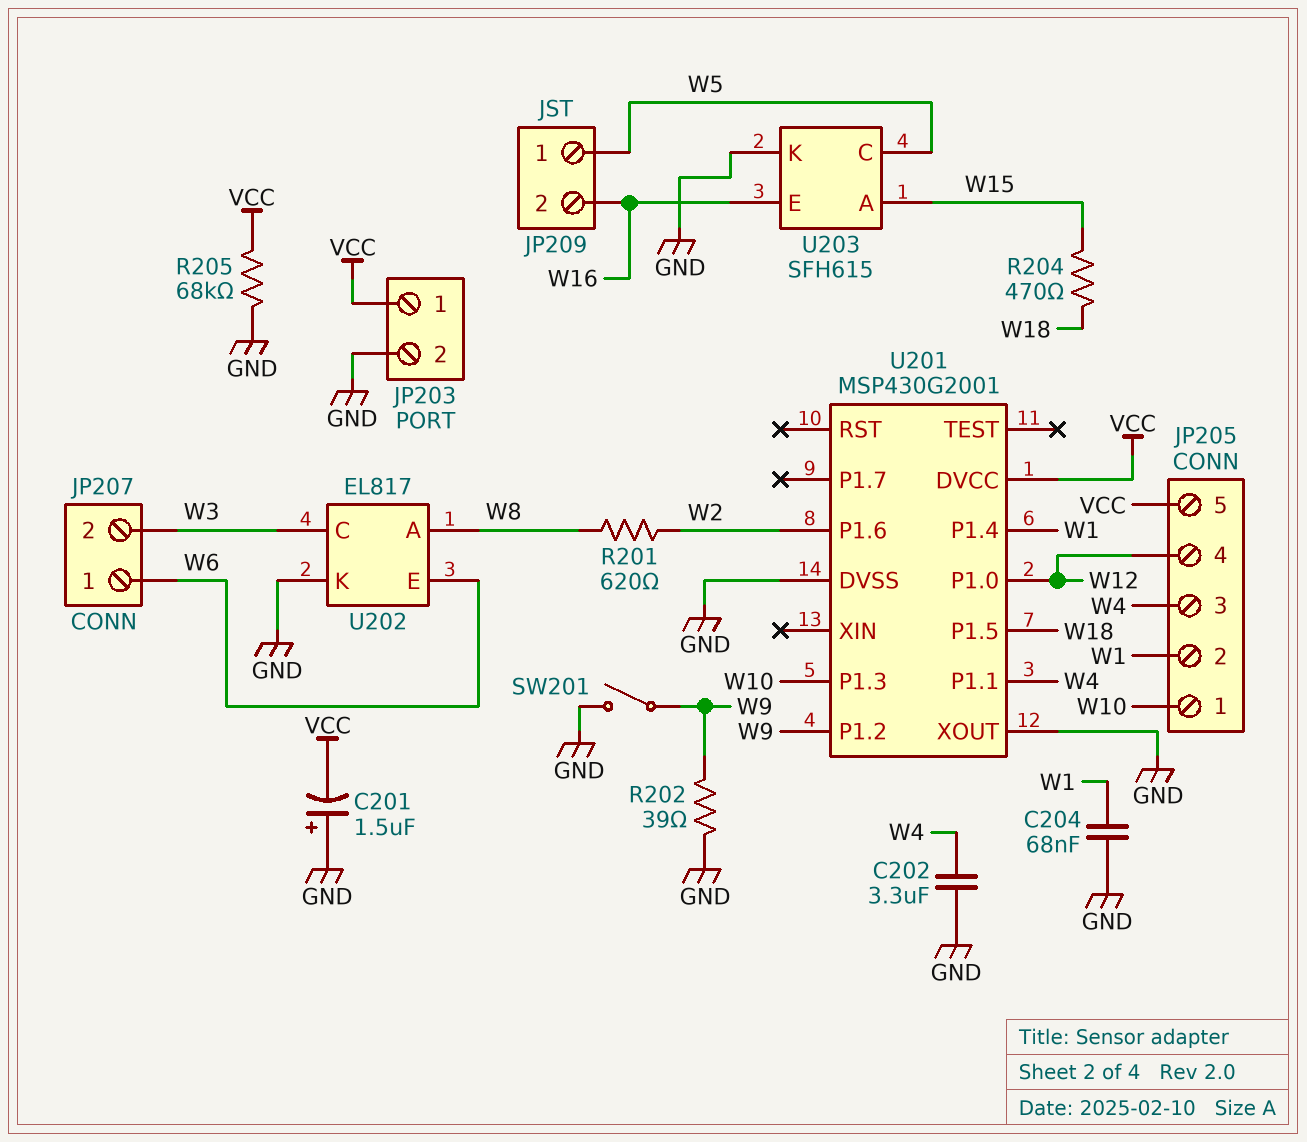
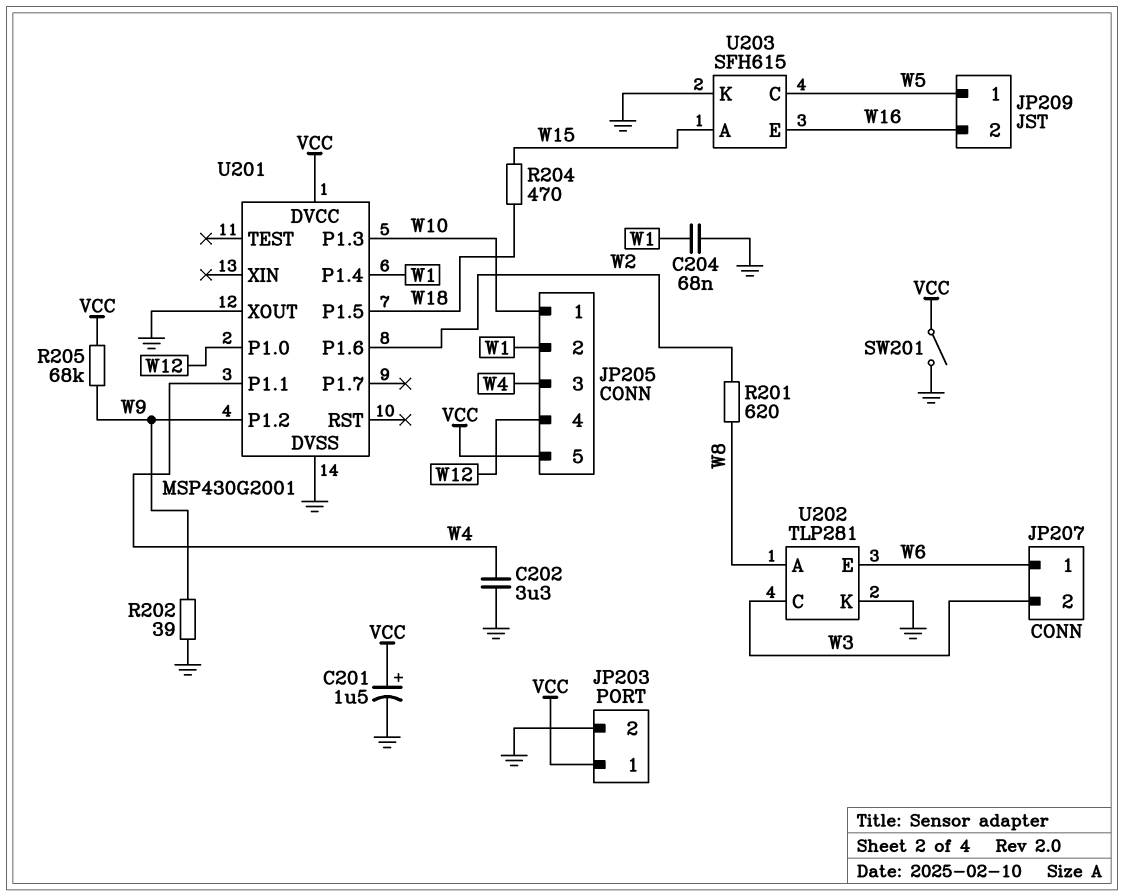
C201: 1.5uF (plus GND, minus VCC) -> 1.5uF (plus VCC, minus GND)
R205: 68k (GND, VCC) -> 68k (VCC, W9)
SW201: switch (GND, W9) -> switch (GND, VCC)
U202: EL817 -> TLP281

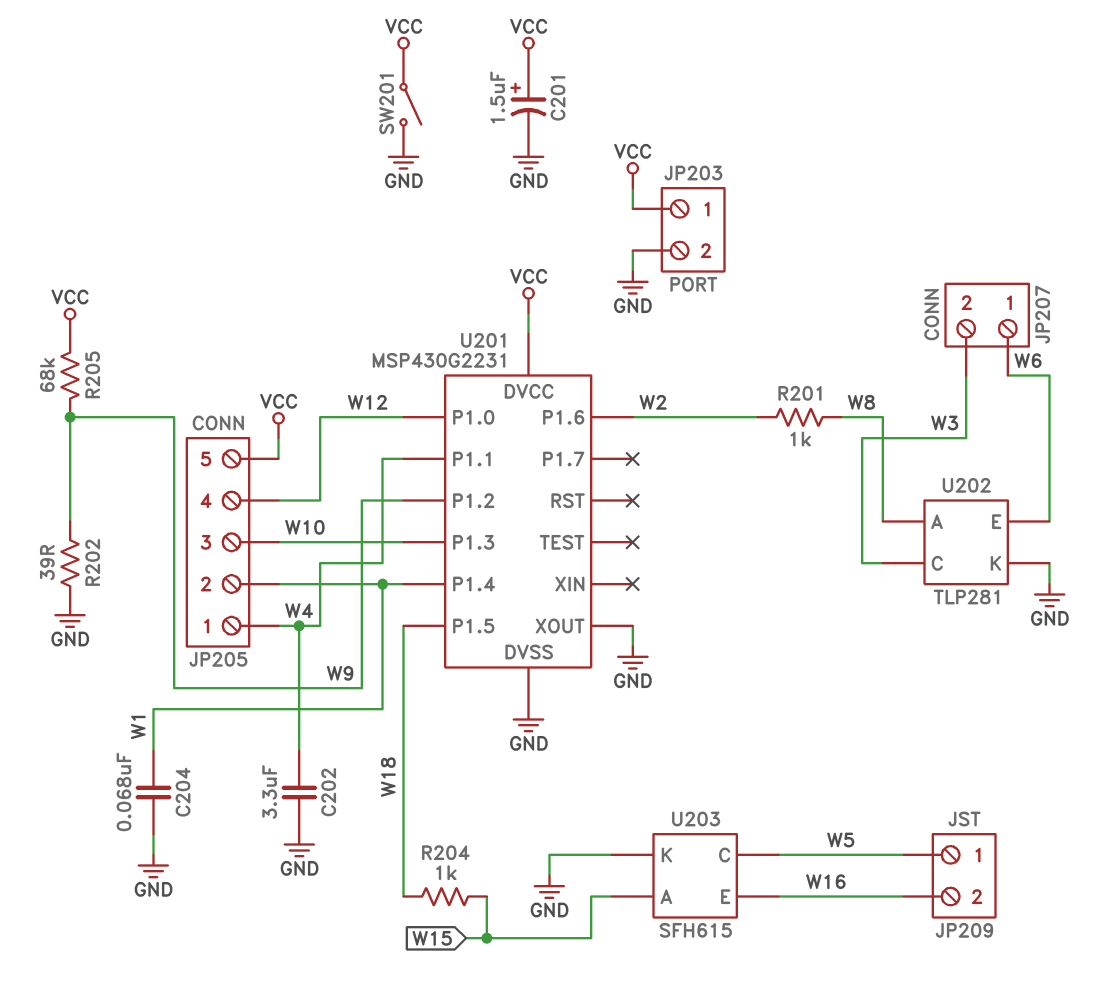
JP205 pin 1: W10 -> W4
JP205 pin 3: W4 -> W10
R201: 620 (W2, W8) -> 1k (W2, W8)
R204: 470 (W15, W18) -> 1k (W15, W18)
U201: MSP430G2001 -> MSP430G2231

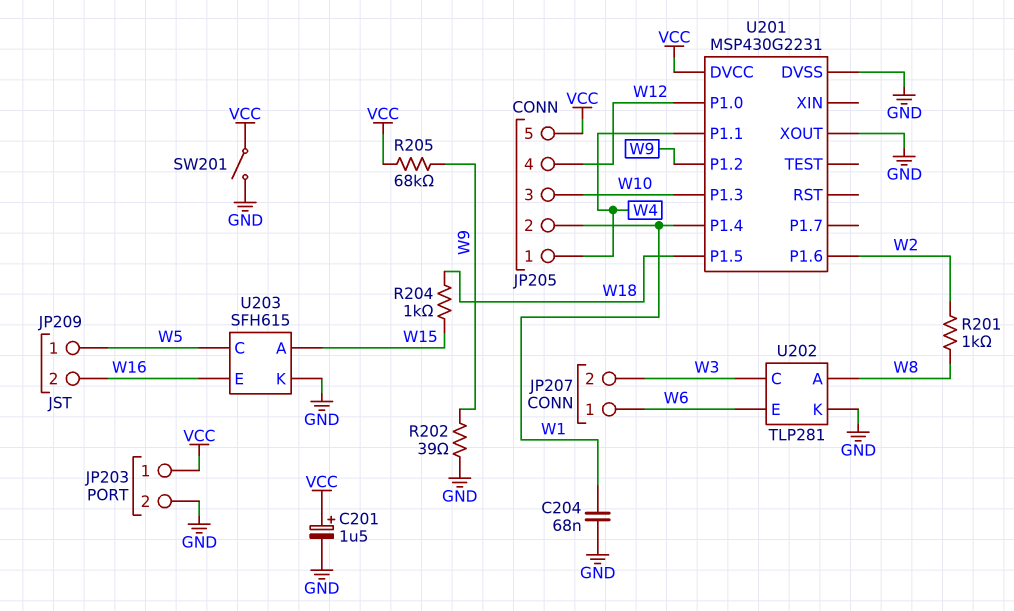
C202: 3.3uF (GND, W4) -> none

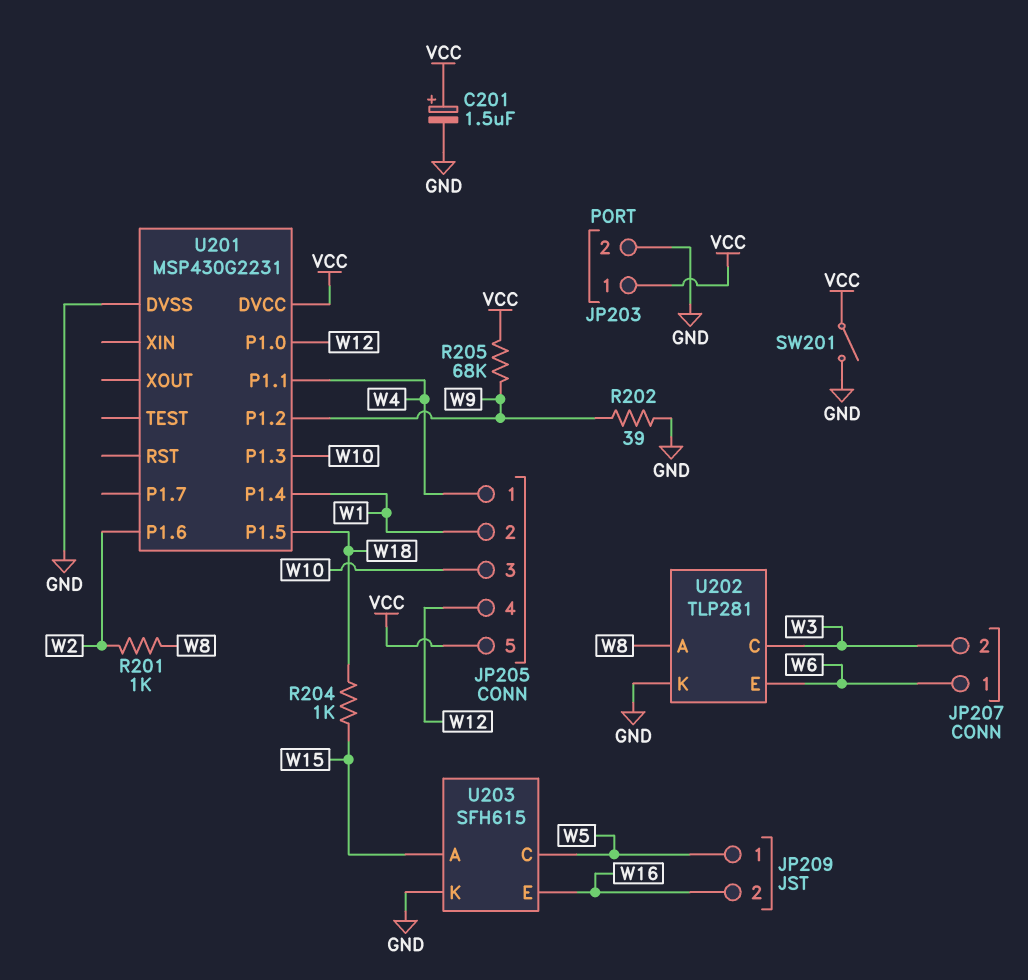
C204: 68nF (GND, W1) -> none
U201 pin XOUT: GND -> none

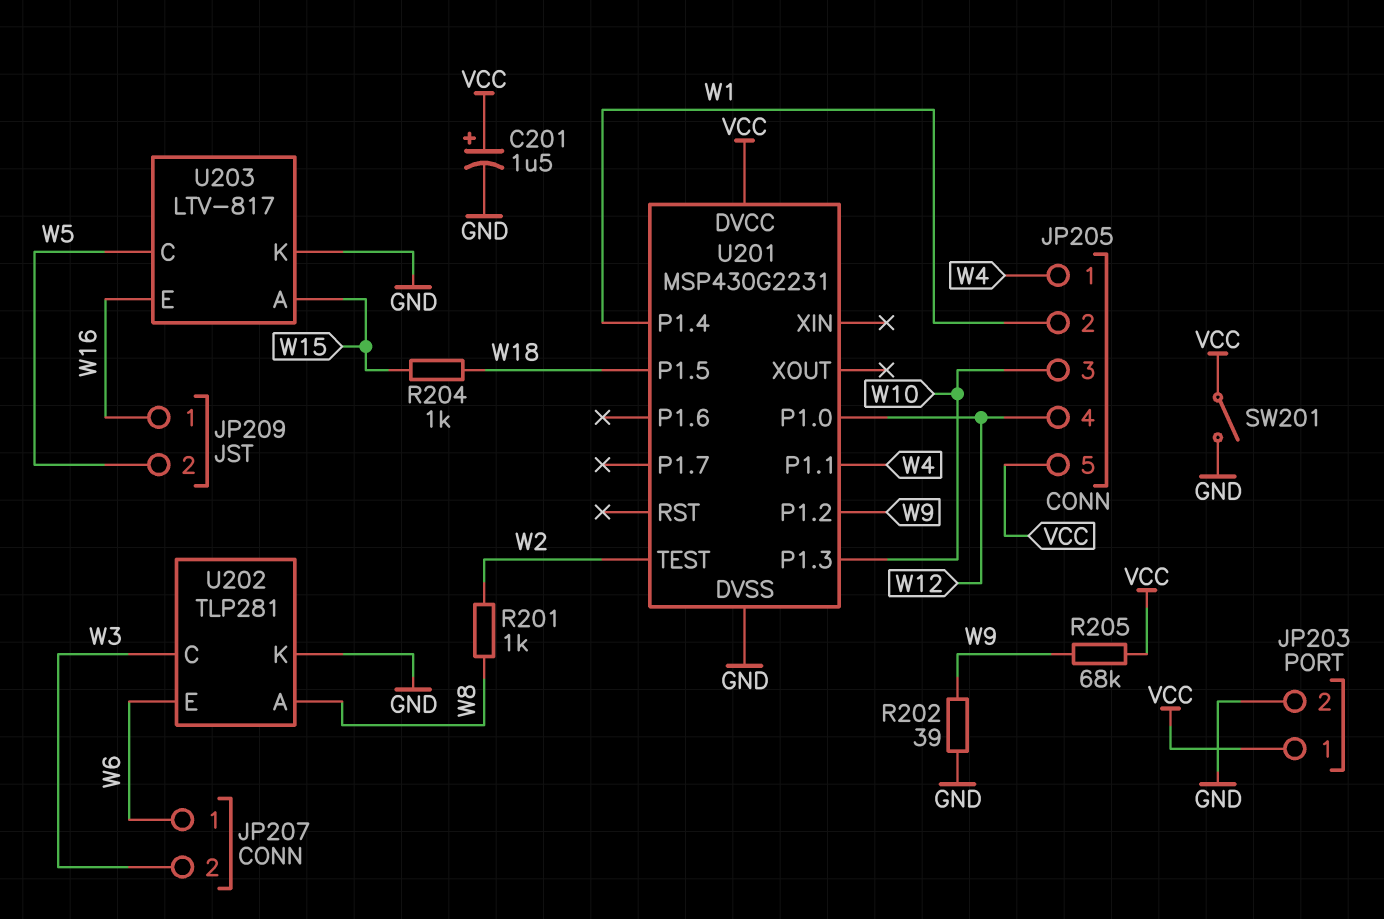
JP209 pin 1: W5 -> W16
JP209 pin 2: W16 -> W5
U201 pin P1.6: W2 -> none
U201 pin TEST: none -> W2
U203: SFH615 -> LTV-817

